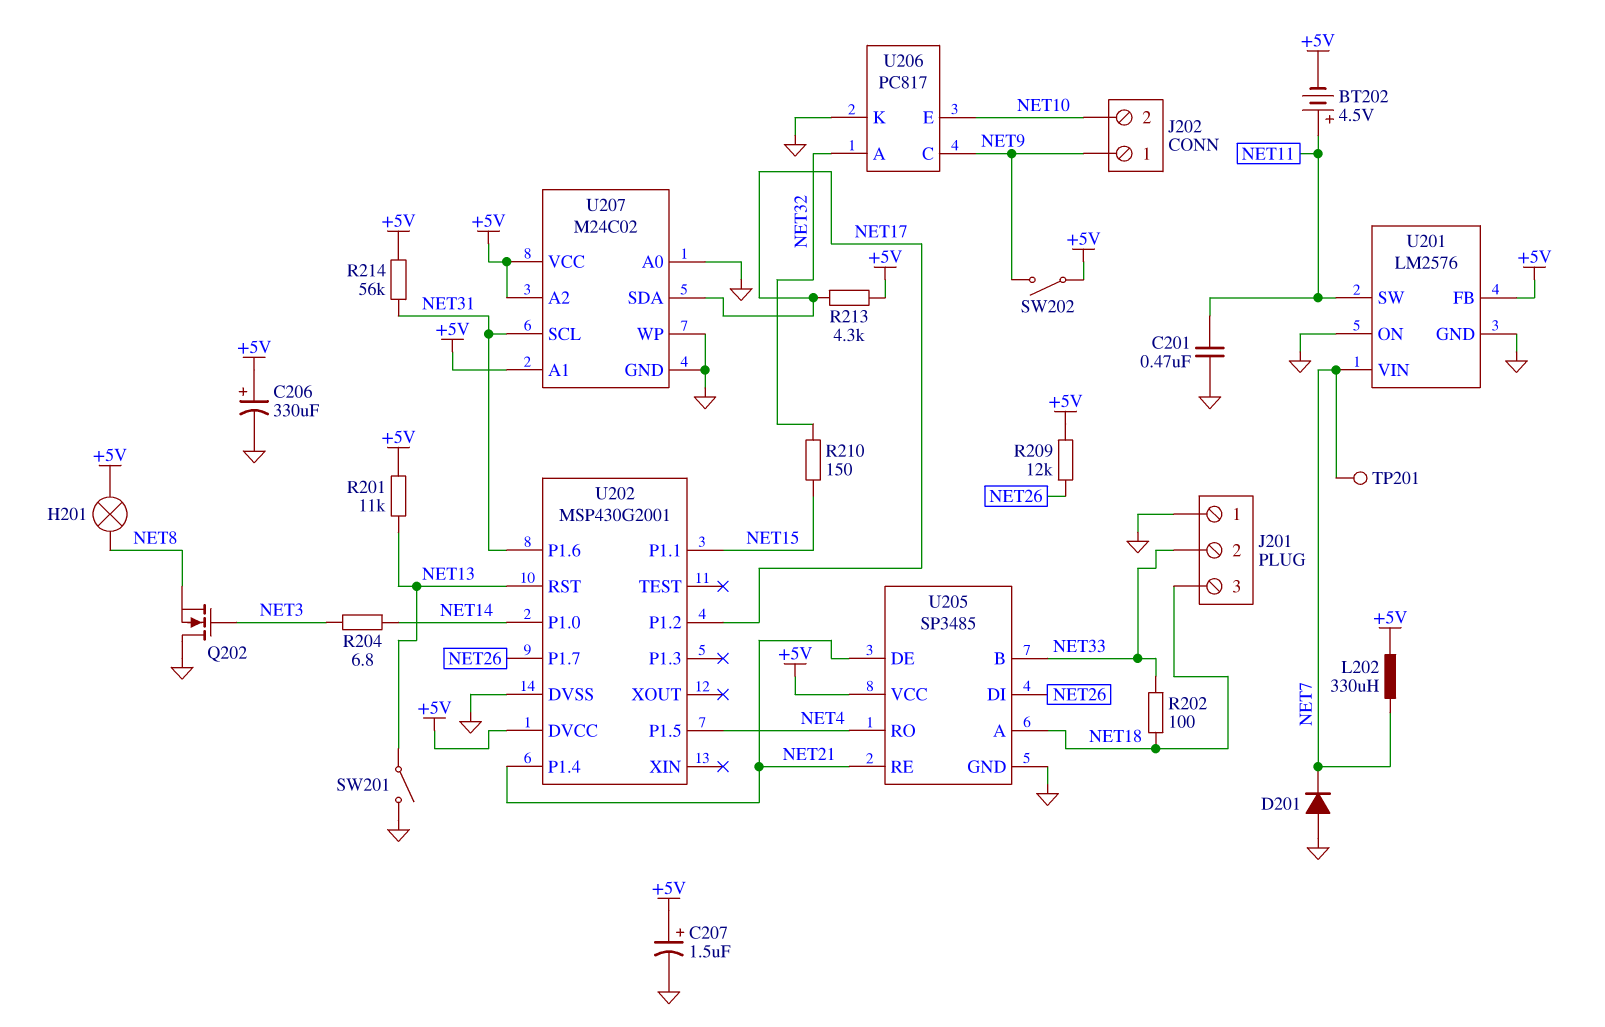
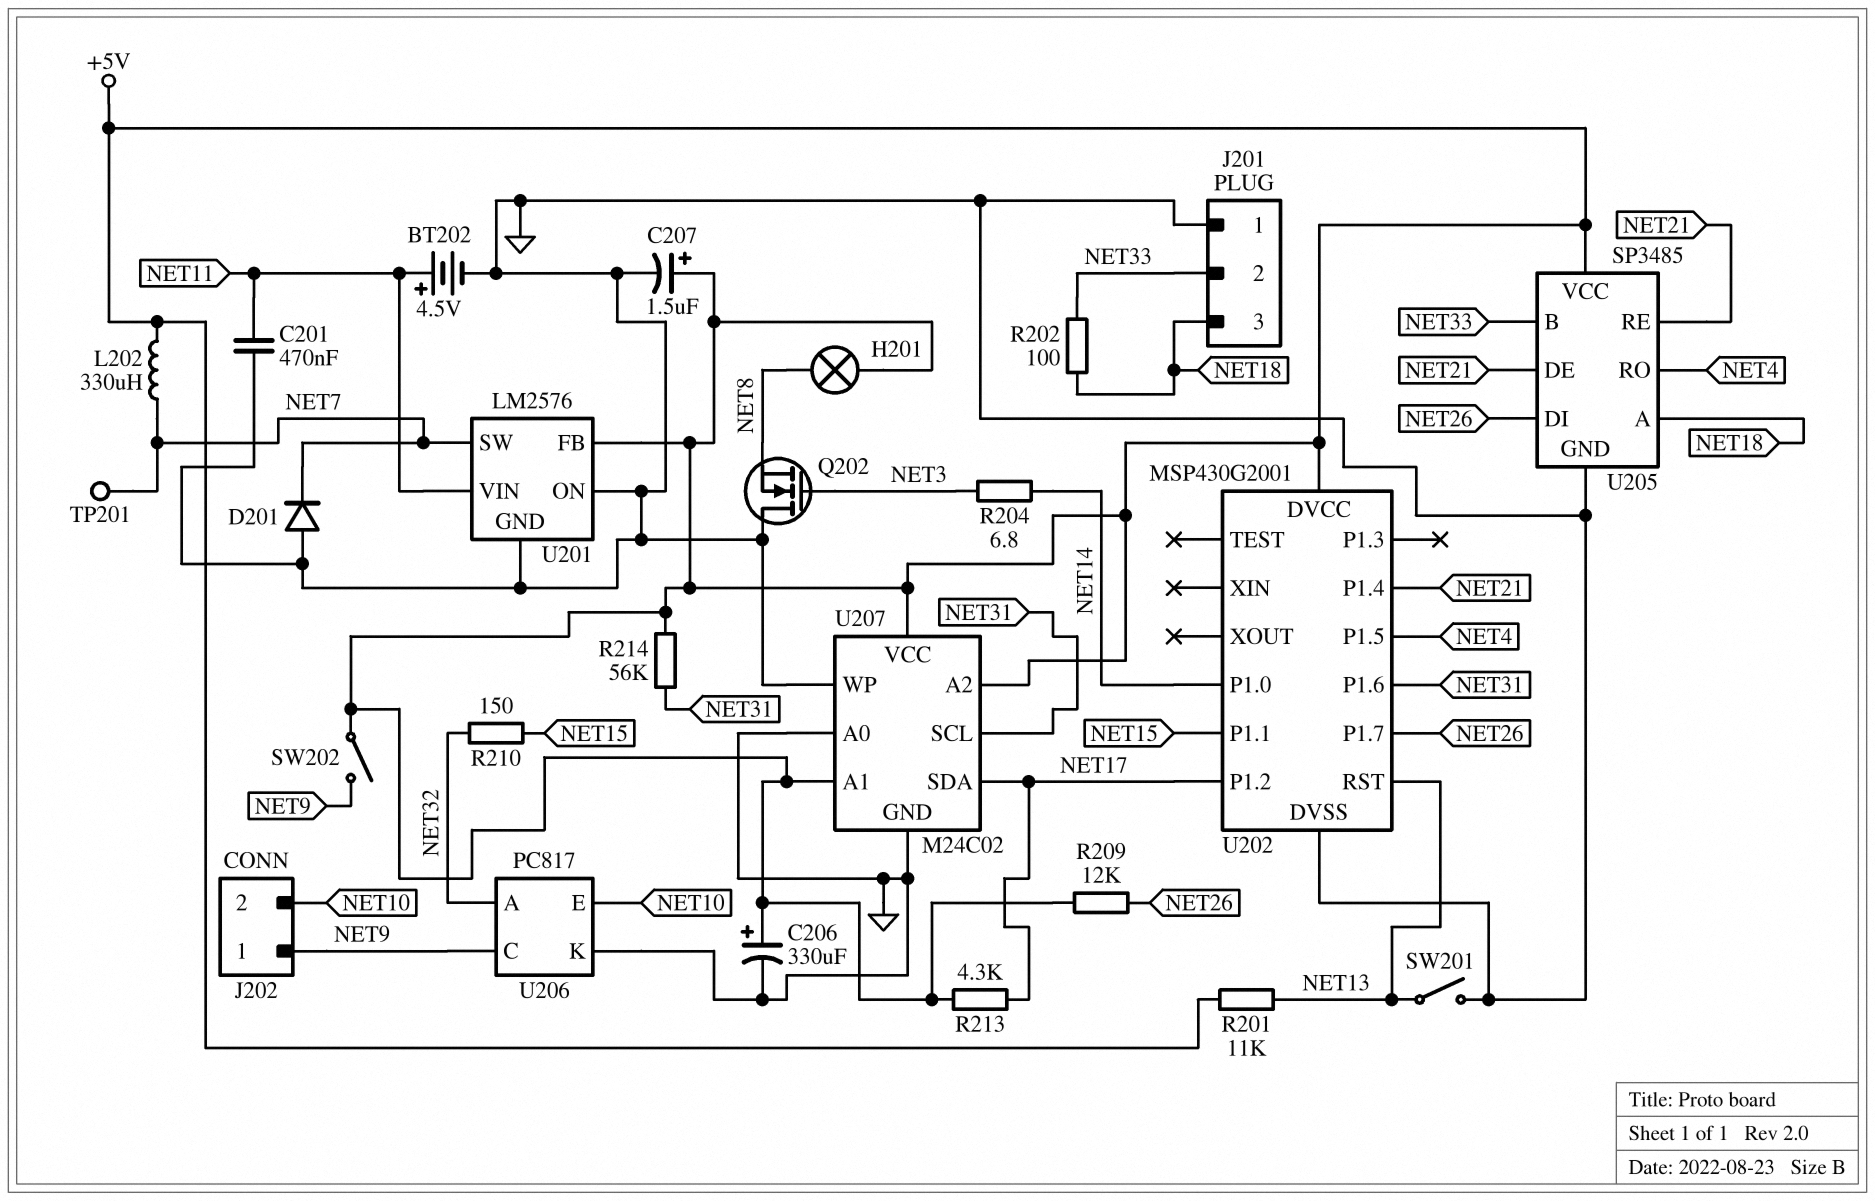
BT202: 4.5V (plus NET11, minus +5V) -> 4.5V (plus NET11, minus GND)
U201 pin SW: NET11 -> NET7
U201 pin VIN: NET7 -> NET11

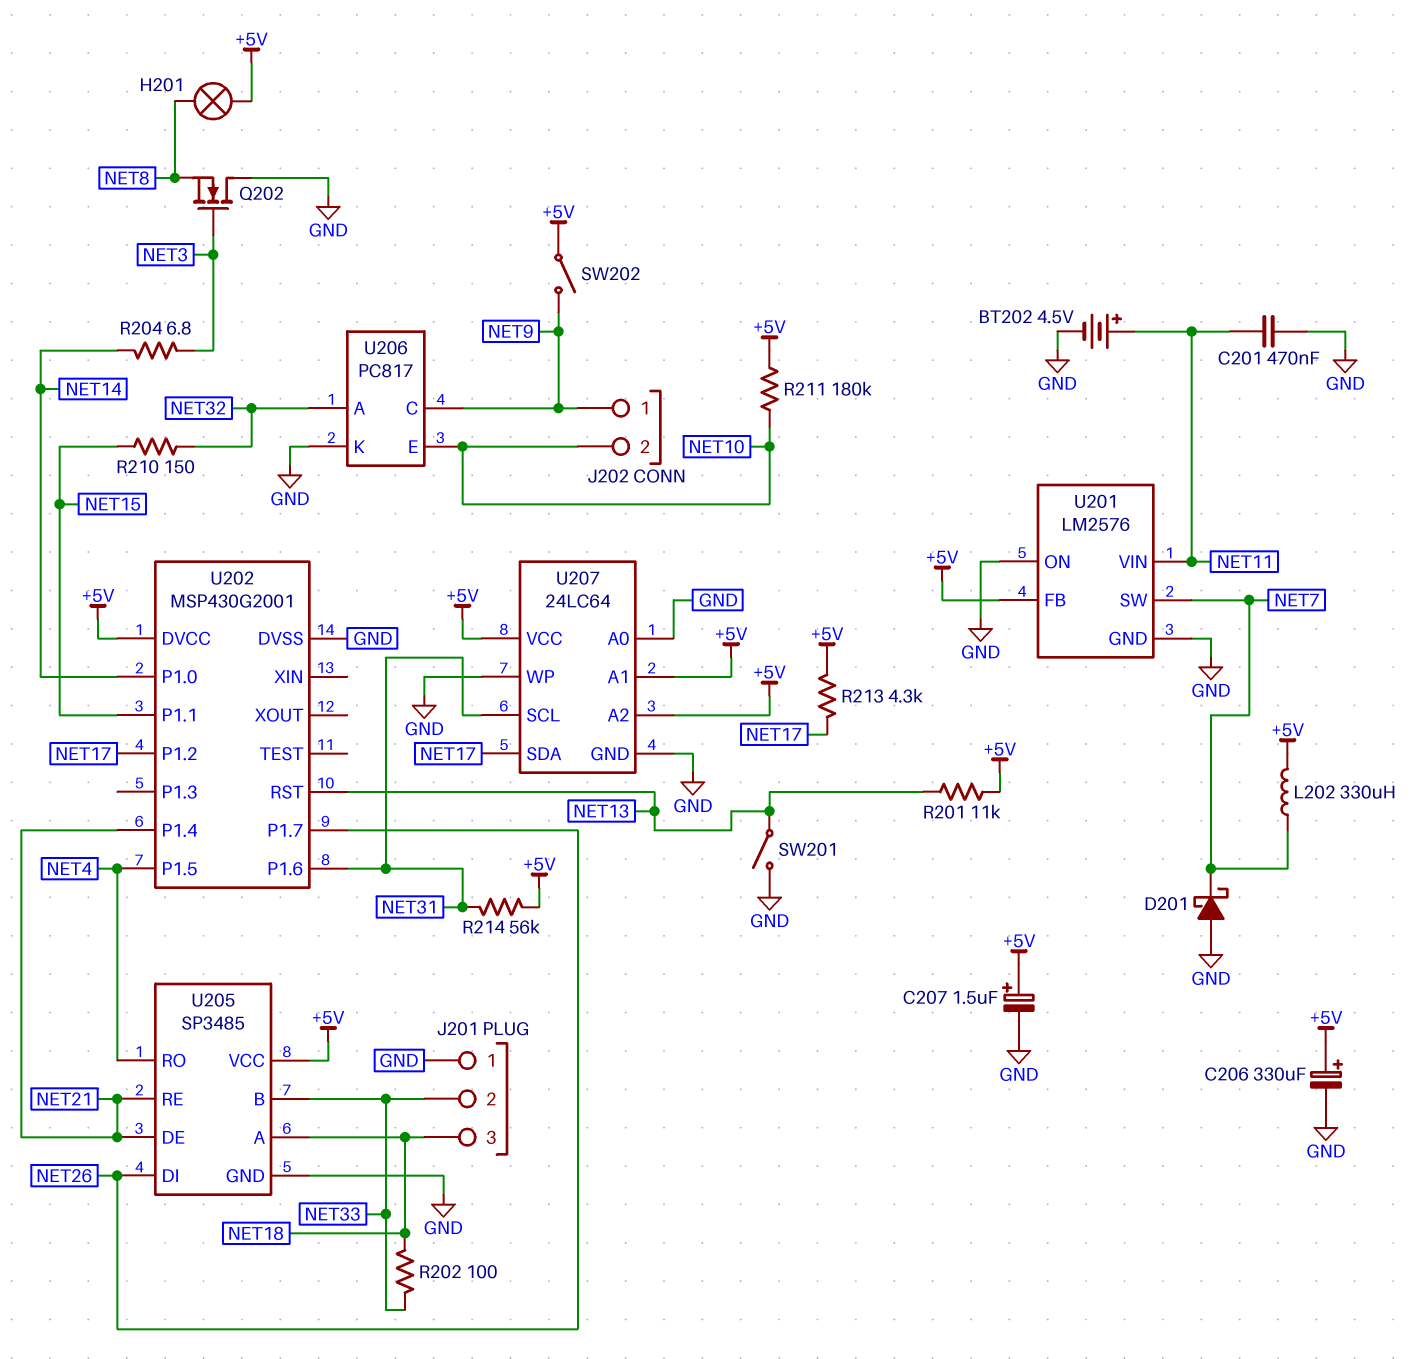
D201: diode (A GND, K NET7) -> schottky (A GND, K NET7)
R209: 12k (+5V, NET26) -> none
R211: none -> 180k (+5V, NET10)
TP201: test point (NET7) -> none
U207: M24C02 -> 24LC64

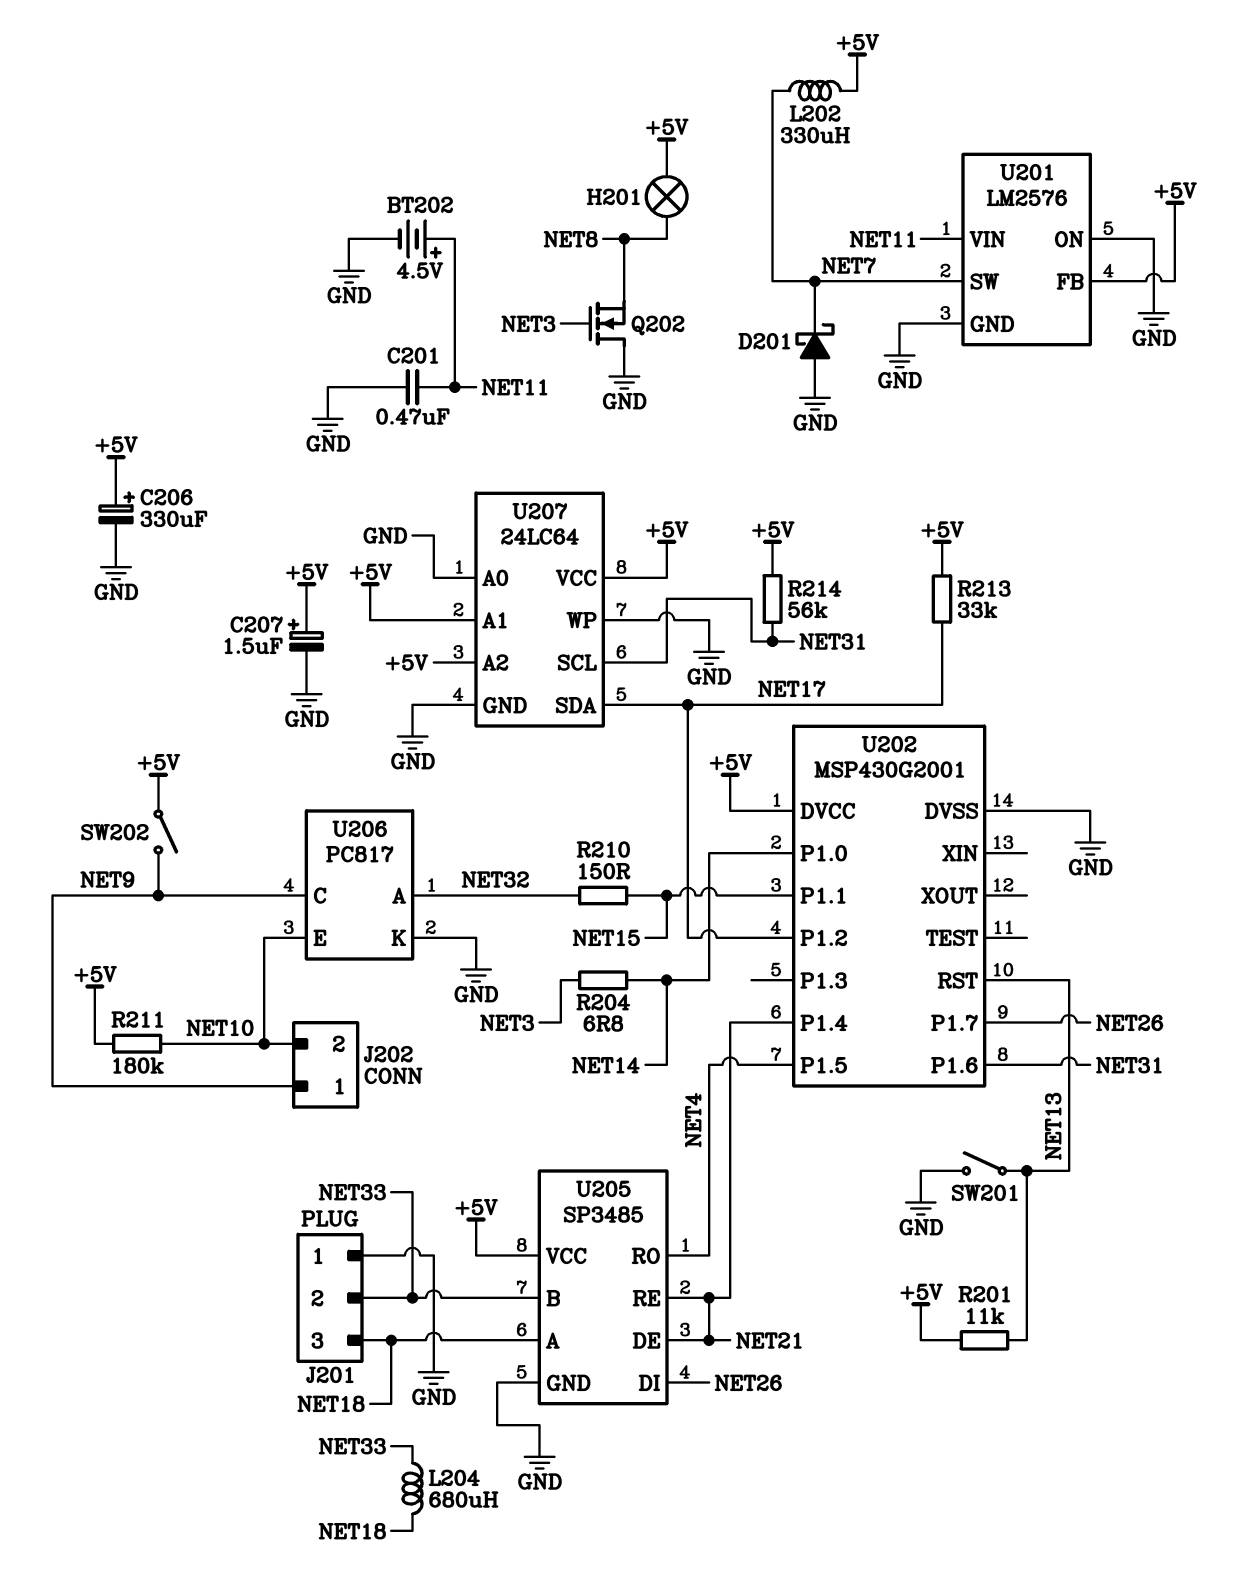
L204: none -> 680uH (NET18, NET33)
R202: 100 (NET18, NET33) -> none
R213: 4.3k (+5V, NET17) -> 33k (+5V, NET17)

